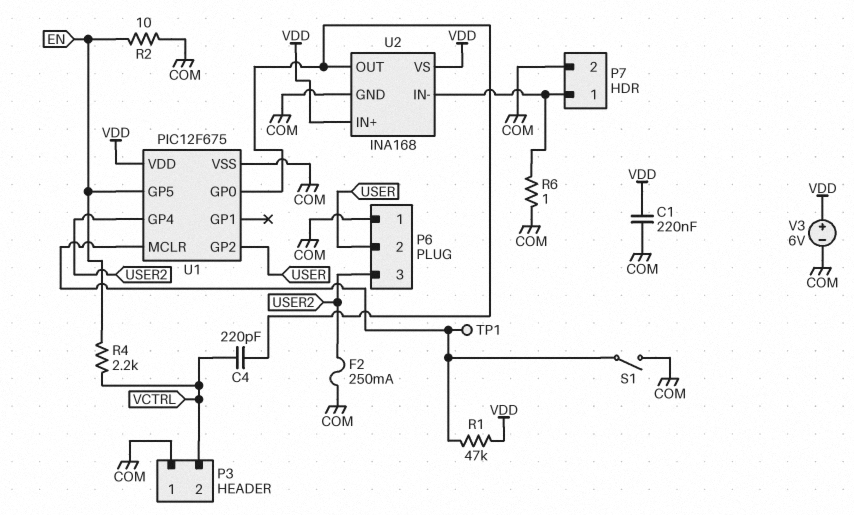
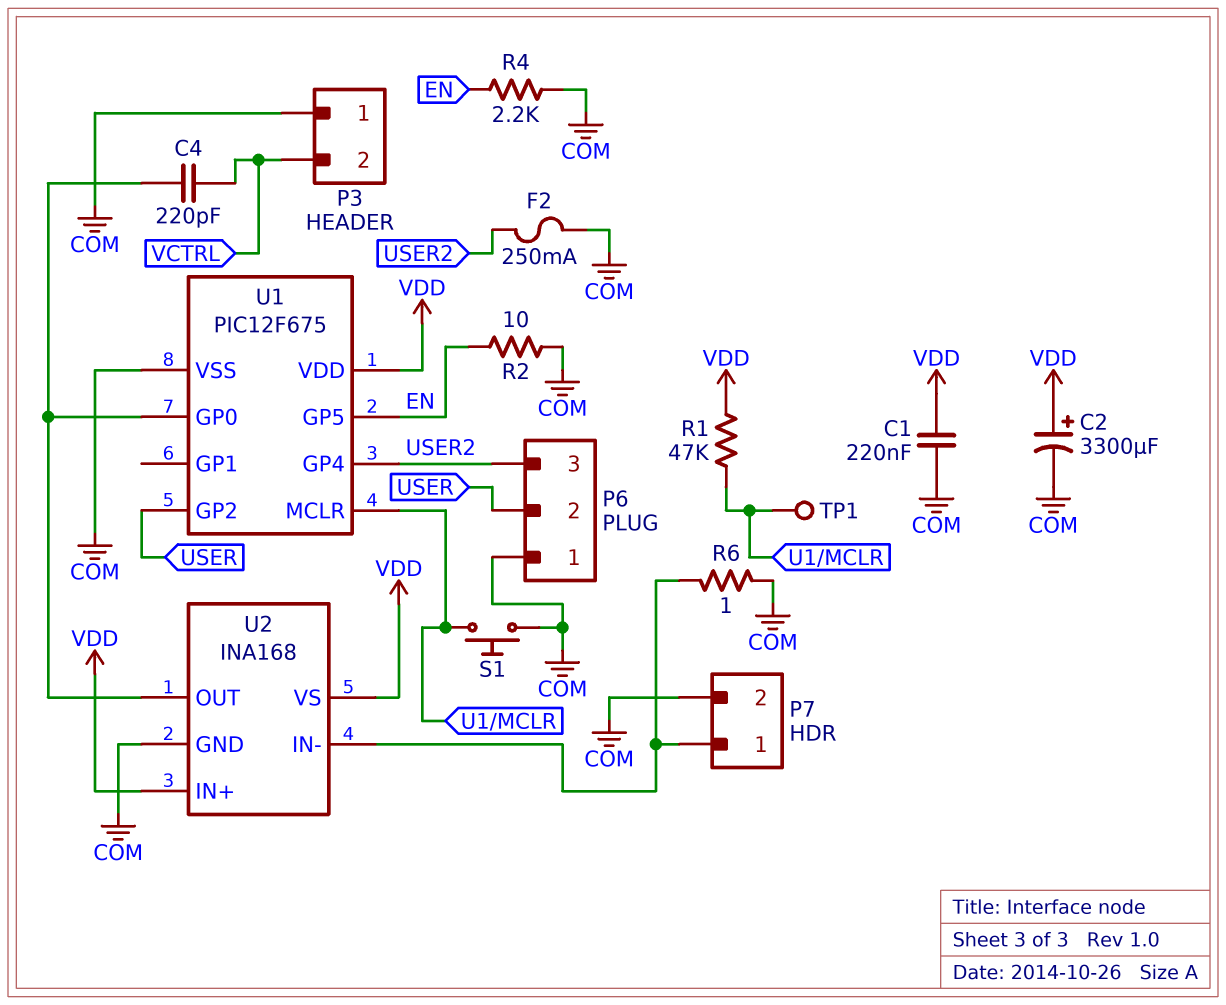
C2: none -> 3300uF (plus VDD, minus COM)
R4: 2.2k (EN, VCTRL) -> 2.2k (COM, EN)
S1: switch (COM, U1/MCLR) -> button (COM, U1/MCLR)
V3: 6V (plus VDD, minus COM) -> none

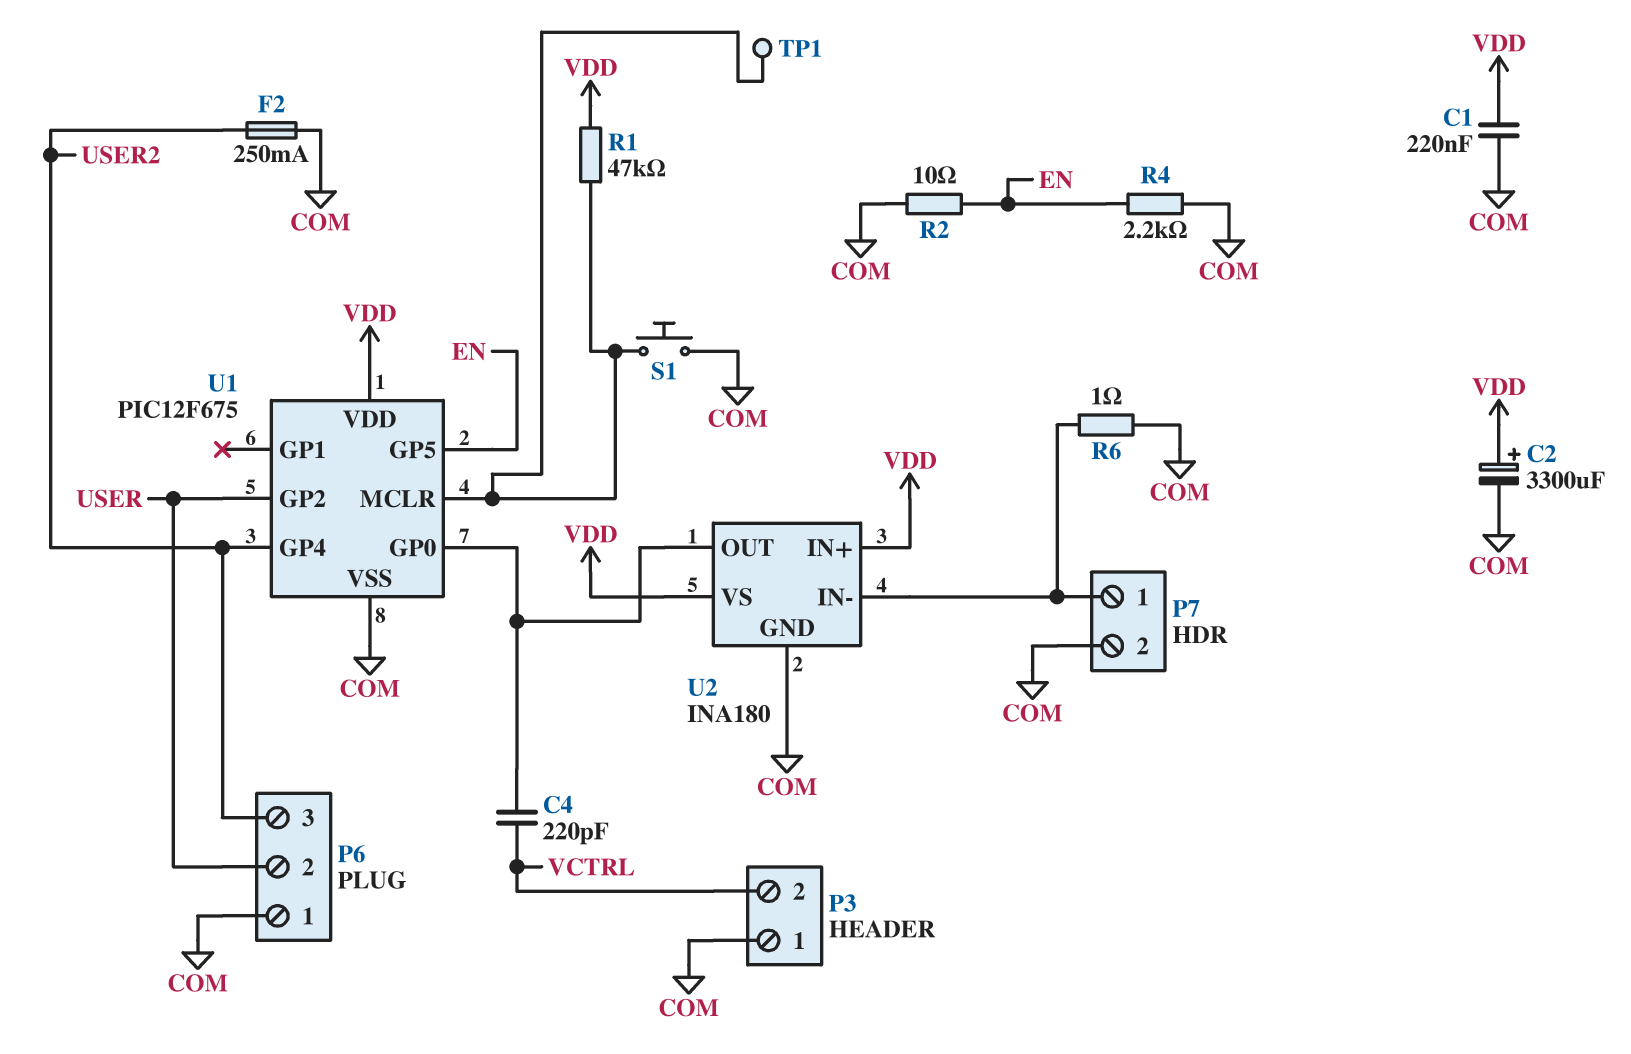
U2: INA168 -> INA180

